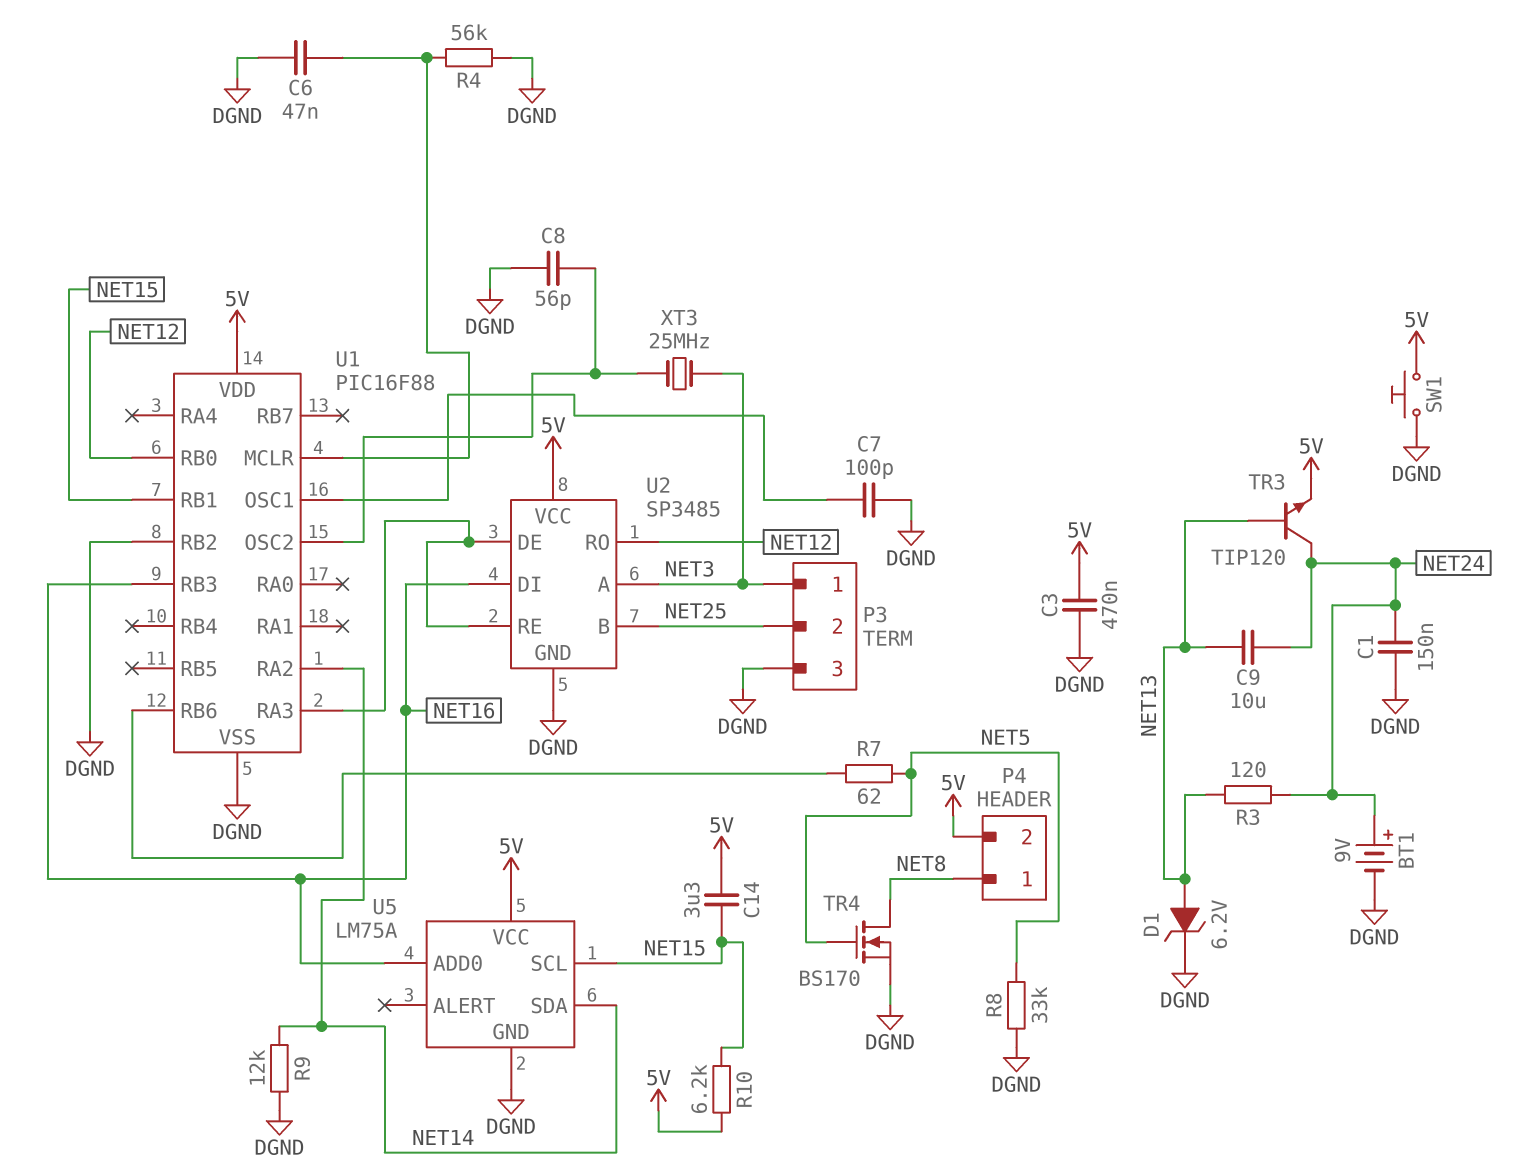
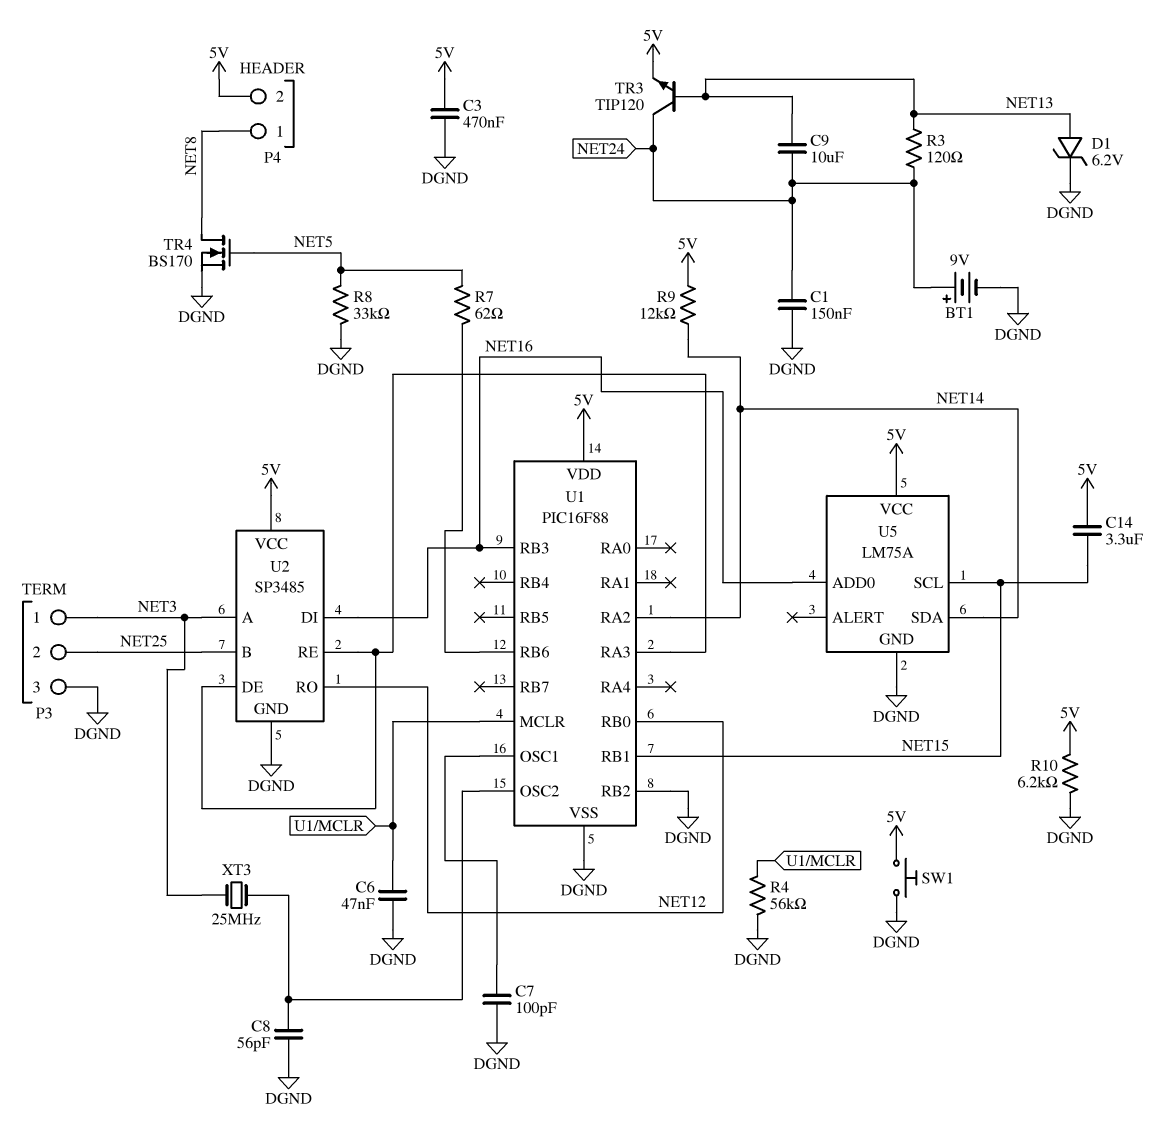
R9: 12k (DGND, NET14) -> 12k (5V, NET14)
R10: 6.2k (5V, NET15) -> 6.2k (5V, DGND)

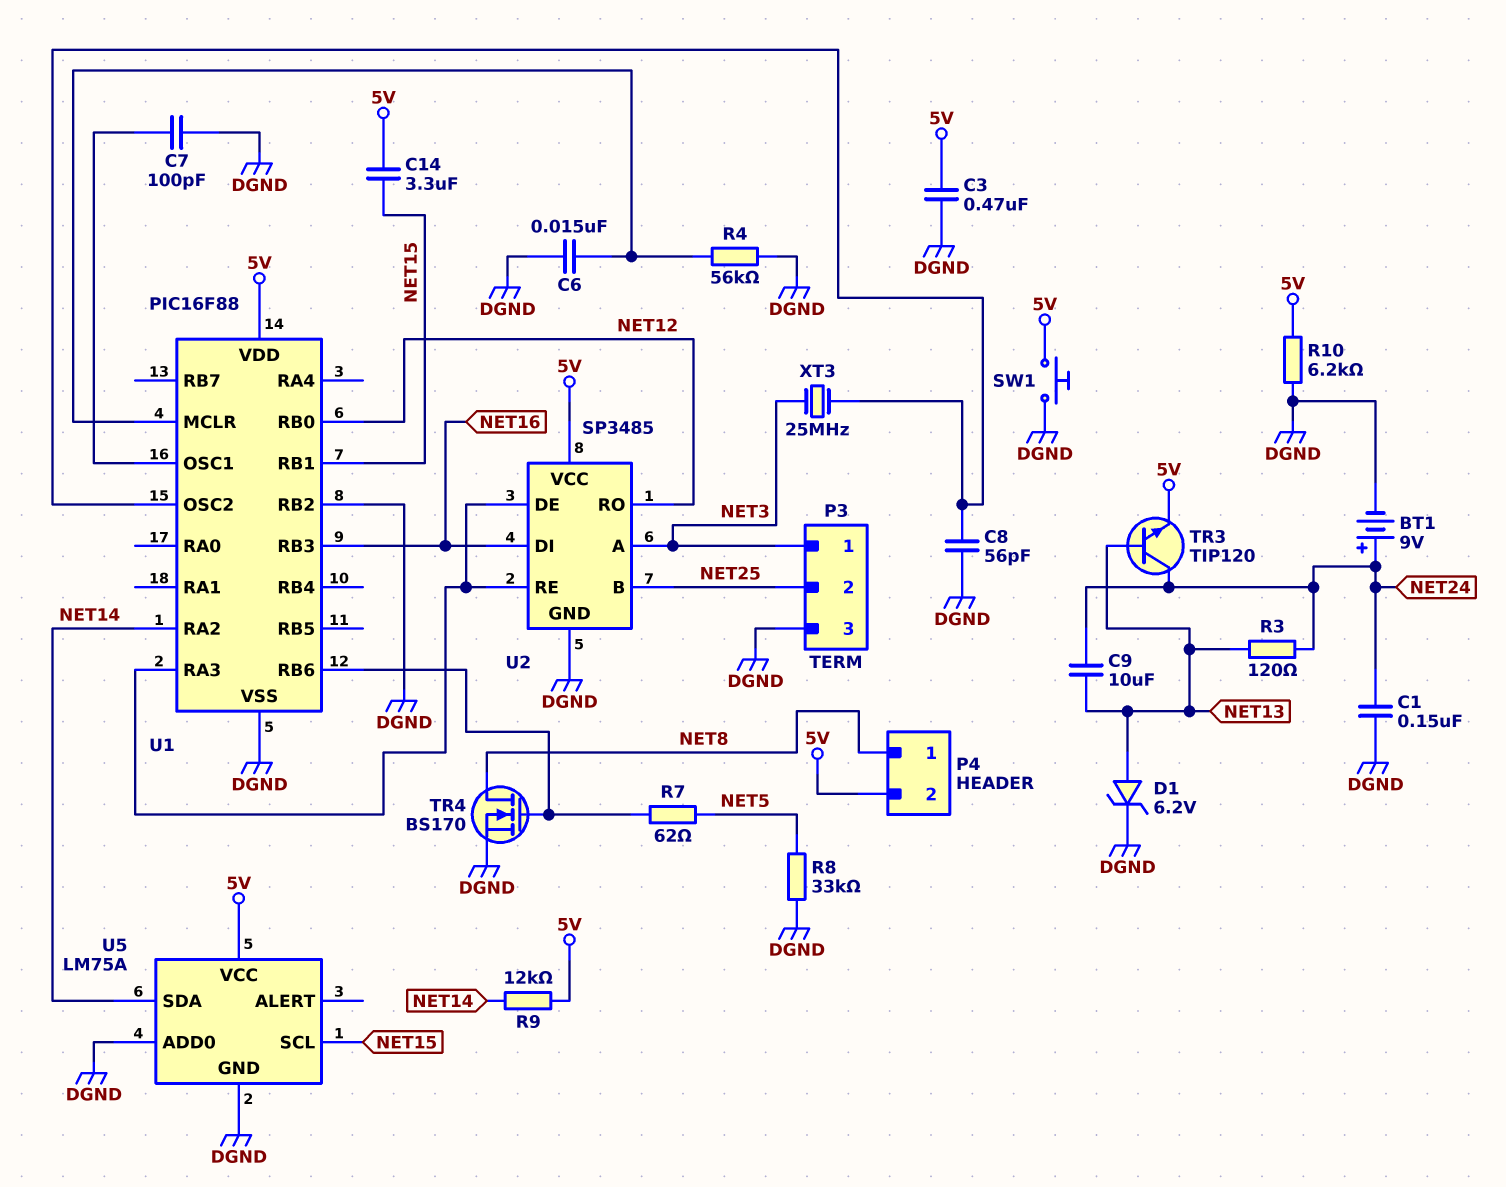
C6: 47nF (DGND, U1/MCLR) -> 15nF (DGND, U1/MCLR)
TR4: NMOS BS170 (G NET5, D NET8, S DGND) -> NMOS BS170 (G U1/RB6, D NET8, S DGND)
U5 pin ADD0: NET16 -> DGND

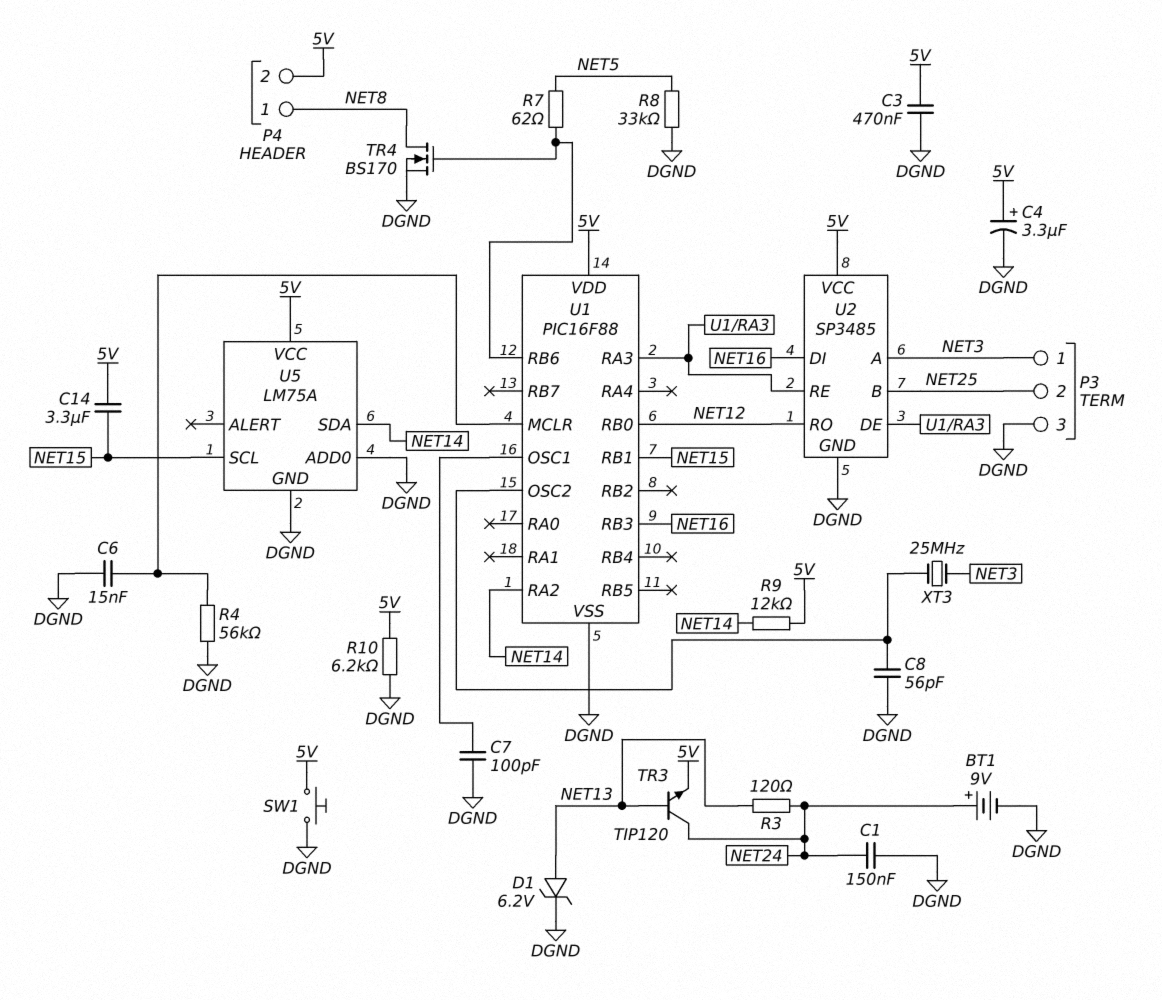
C4: none -> 3.3uF (plus 5V, minus DGND)
C9: 10uF (NET13, NET24) -> none
U1 pin RB2: DGND -> none

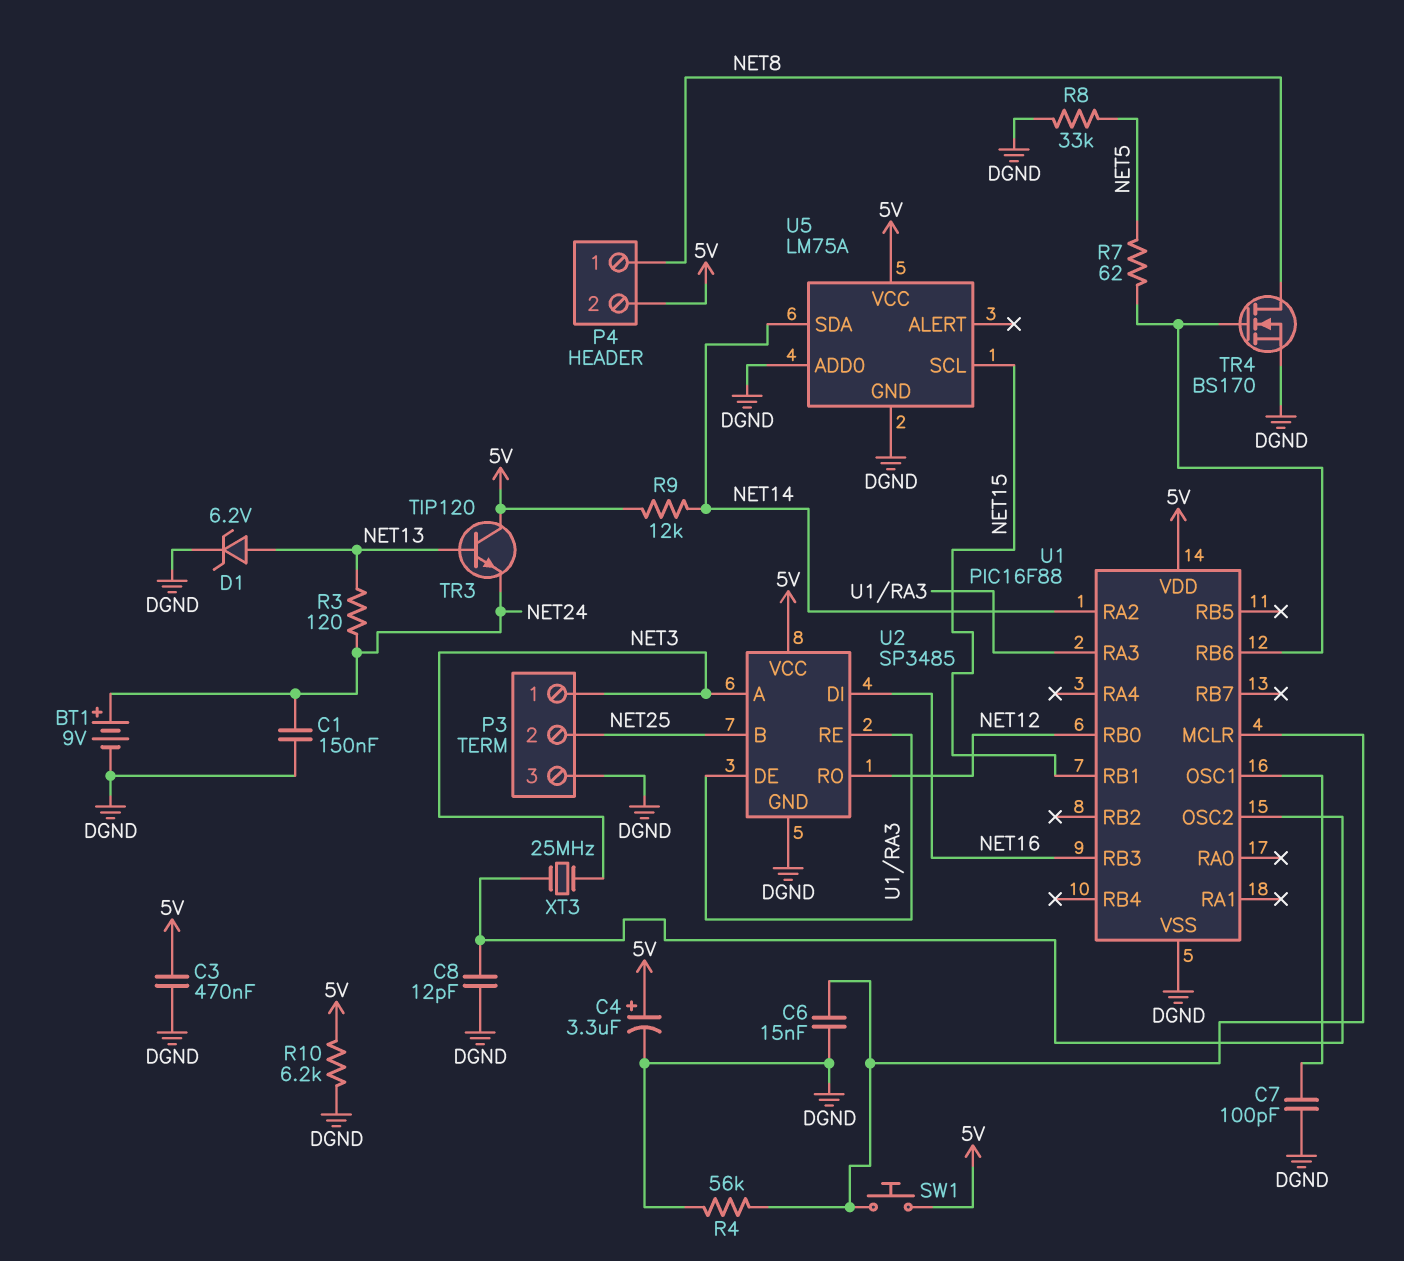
C8: 56pF (DGND, U1/OSC2) -> 12pF (DGND, U1/OSC2)
C14: 3.3uF (5V, NET15) -> none
SW1: button (5V, DGND) -> button (5V, U1/MCLR)
TR3: NPN TIP120 (B NET13, C NET24, E 5V) -> NPN TIP120 (B NET13, C 5V, E NET24)

